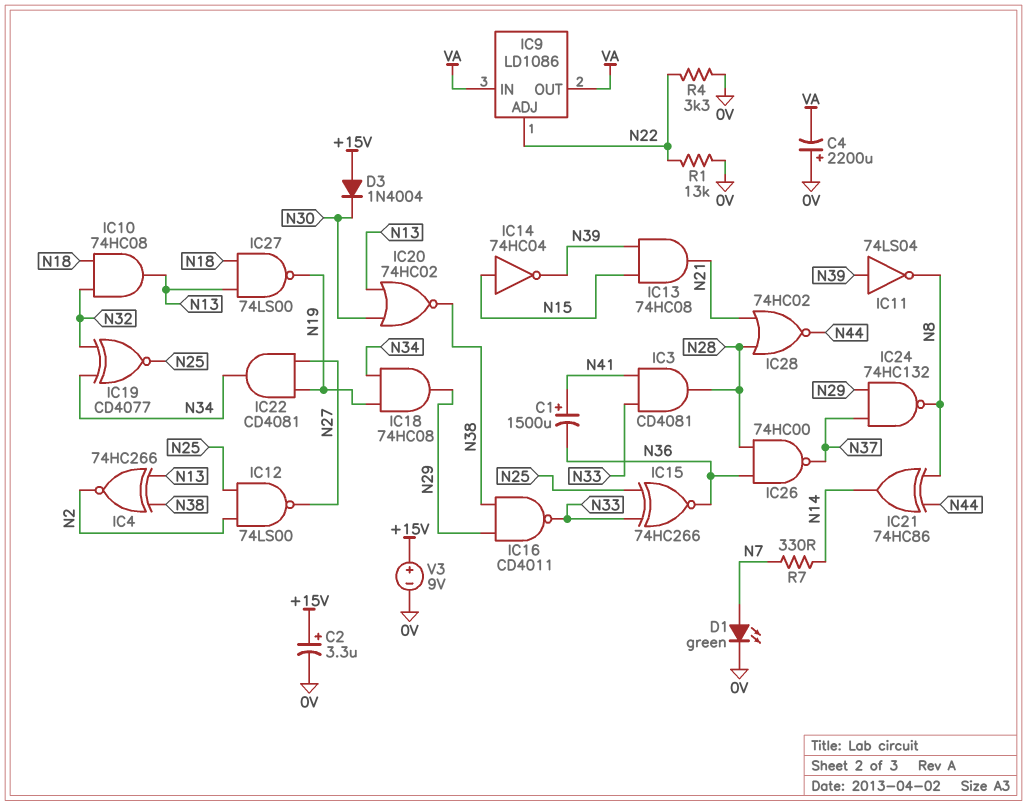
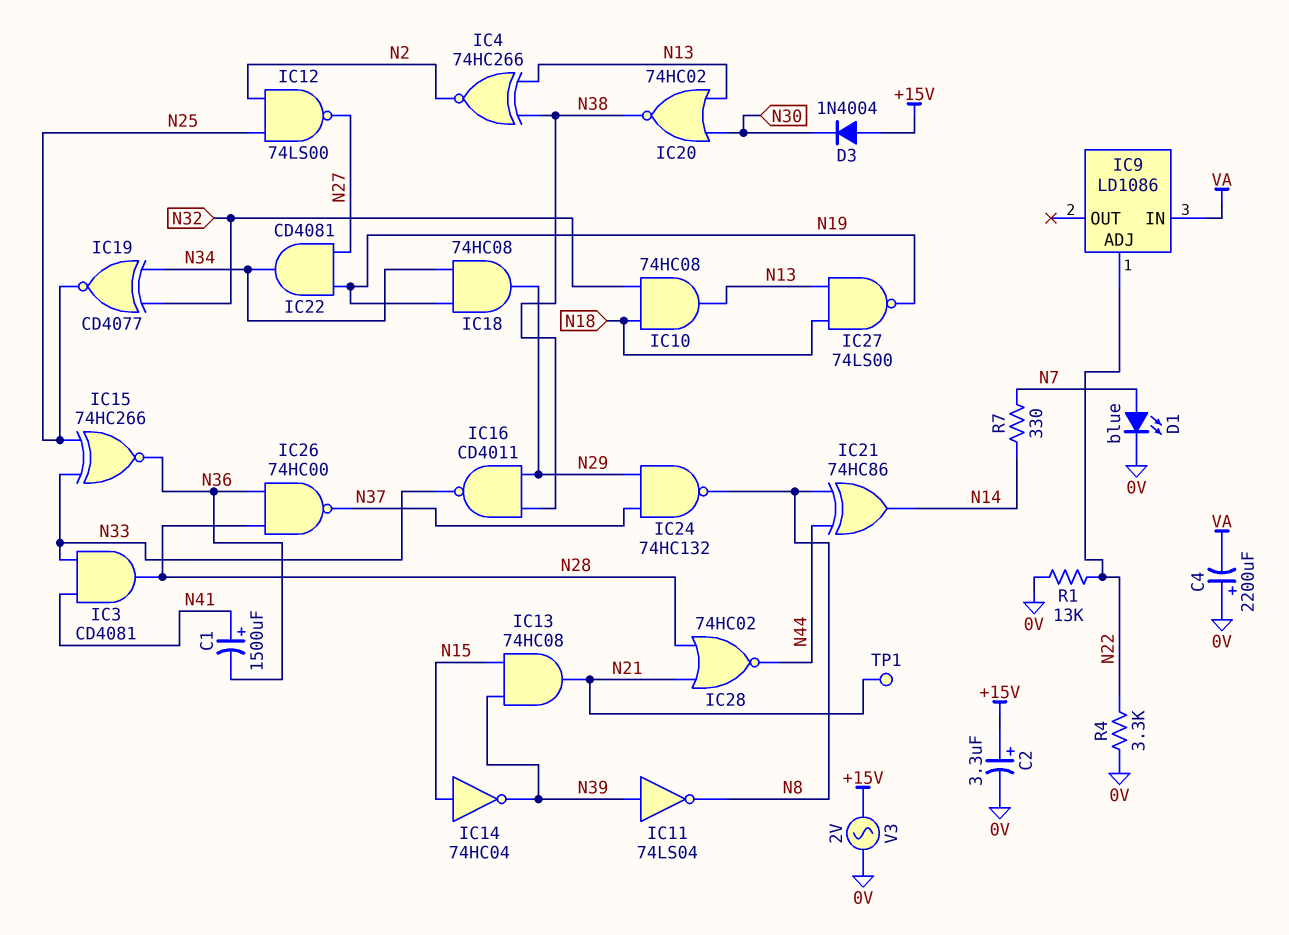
D1: LED green (A N7, K 0V) -> LED blue (A N7, K 0V)
IC9 pin OUT: VA -> none
TP1: none -> test point (N21)
V3: 9V (plus +15V, minus 0V) -> AC 2V (+15V, 0V)

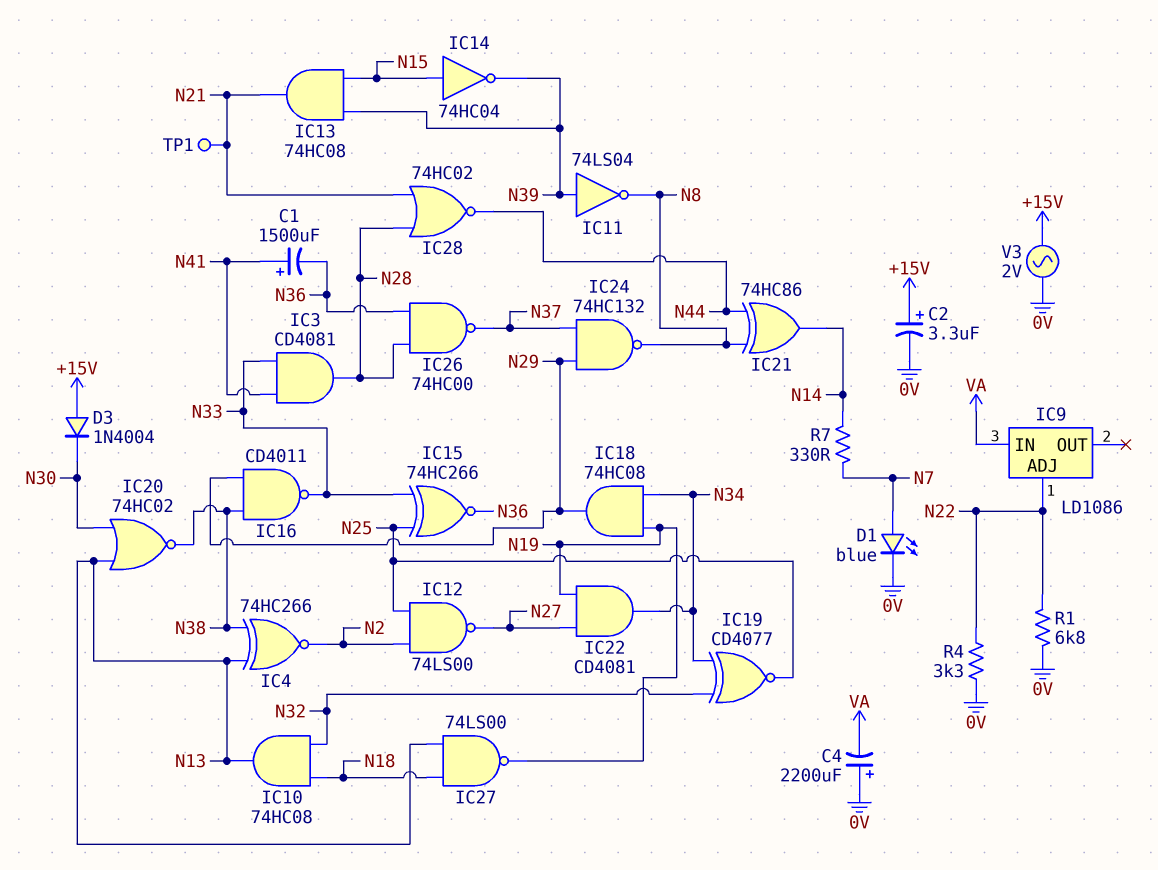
R1: 13k (0V, N22) -> 6.8k (0V, N22)

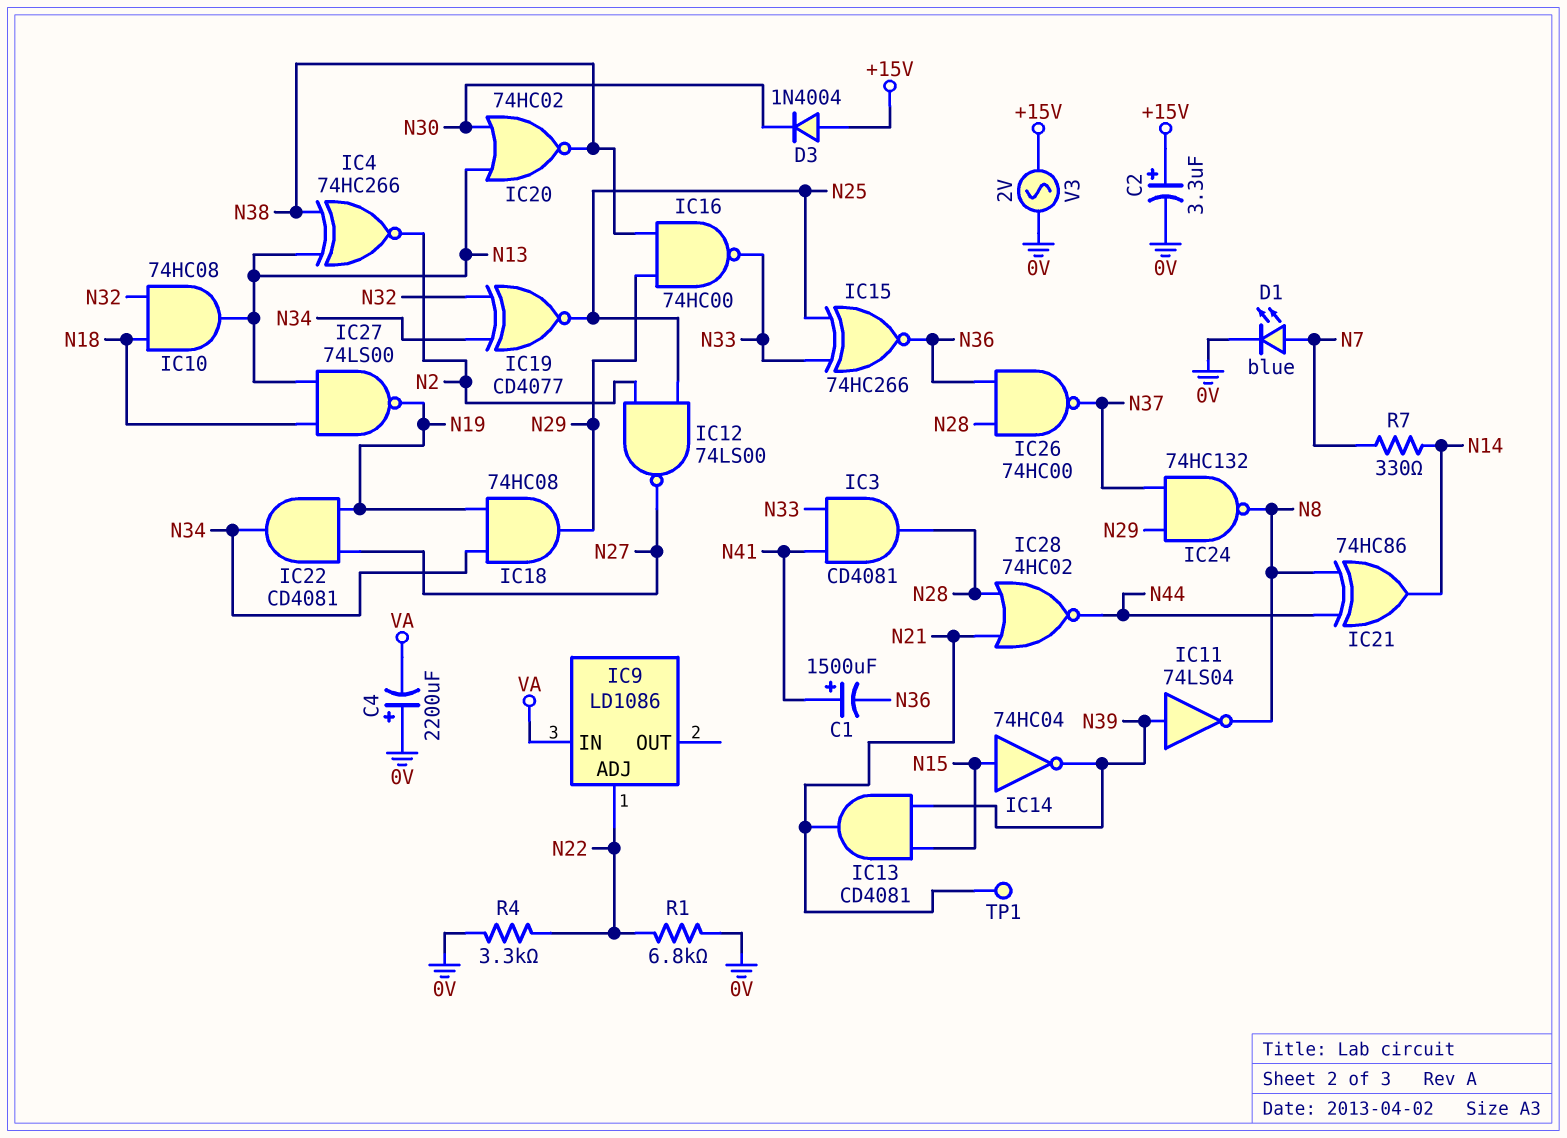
IC13: AND 74HC08 (in N15, in N39, out N21) -> AND CD4081 (in N15, in N39, out N21)
IC16: NAND CD4011 (in N29, in N38, out N33) -> NAND 74HC00 (in N29, in N38, out N33)

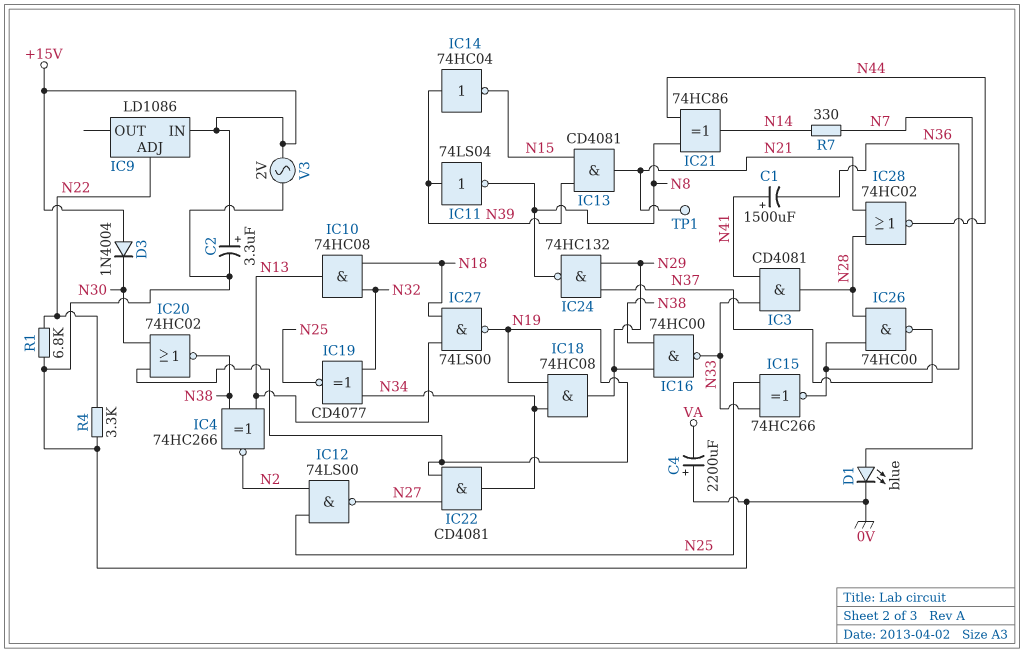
IC9 pin IN: VA -> +15V
IC14: NOT 74HC04 (in N15, out N39) -> NOT 74HC04 (in N39, out N15)
IC20: NOR 74HC02 (in N13, in N30, out N38) -> NOR 74HC02 (in N19, in N30, out N38)

